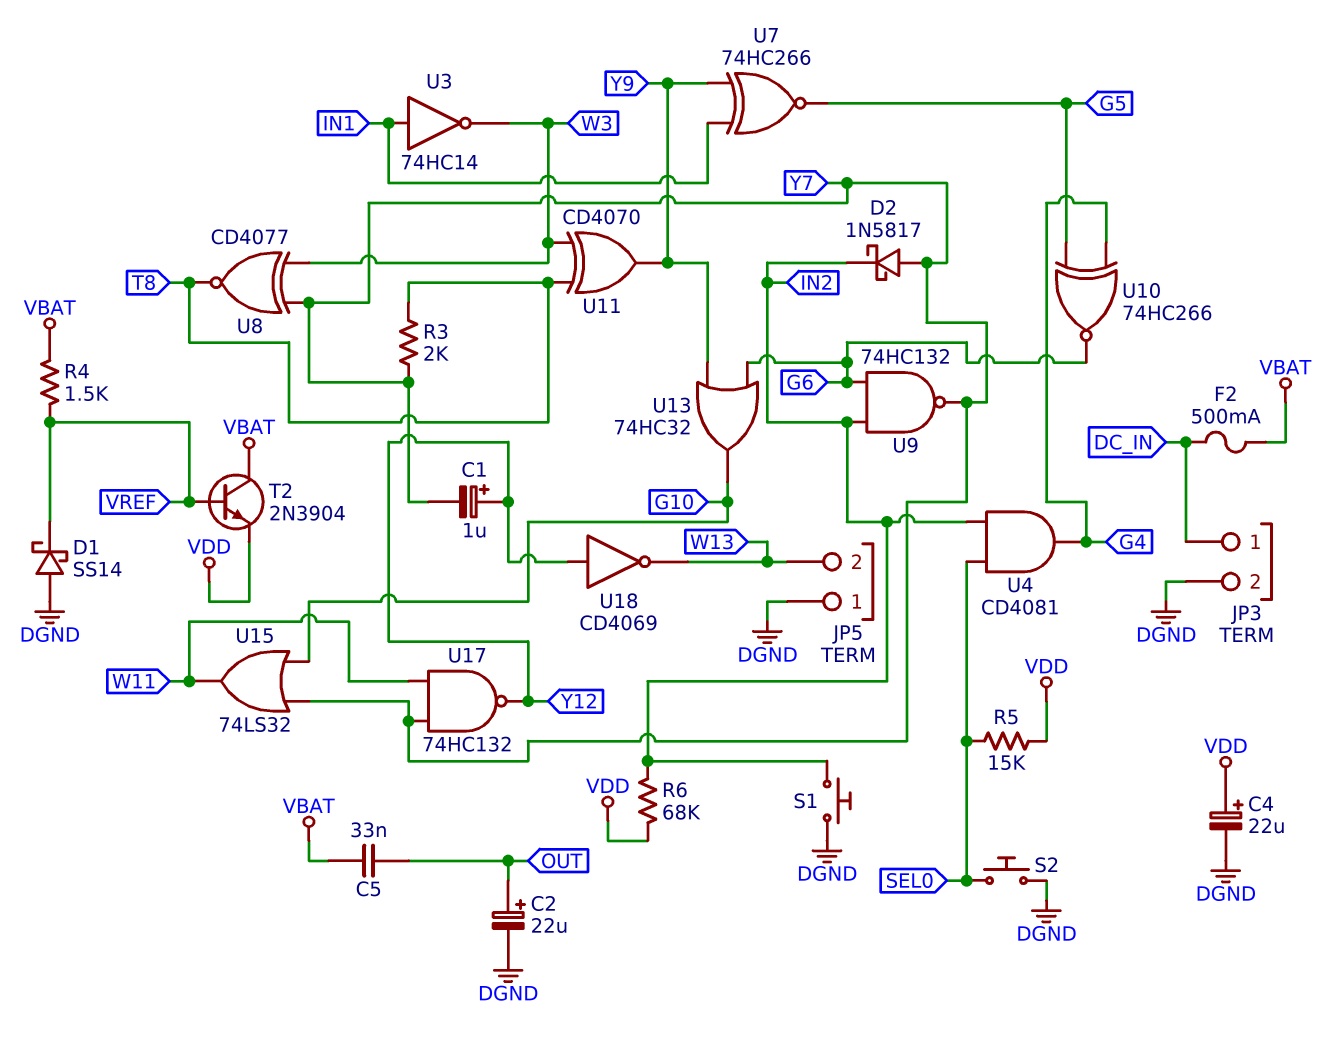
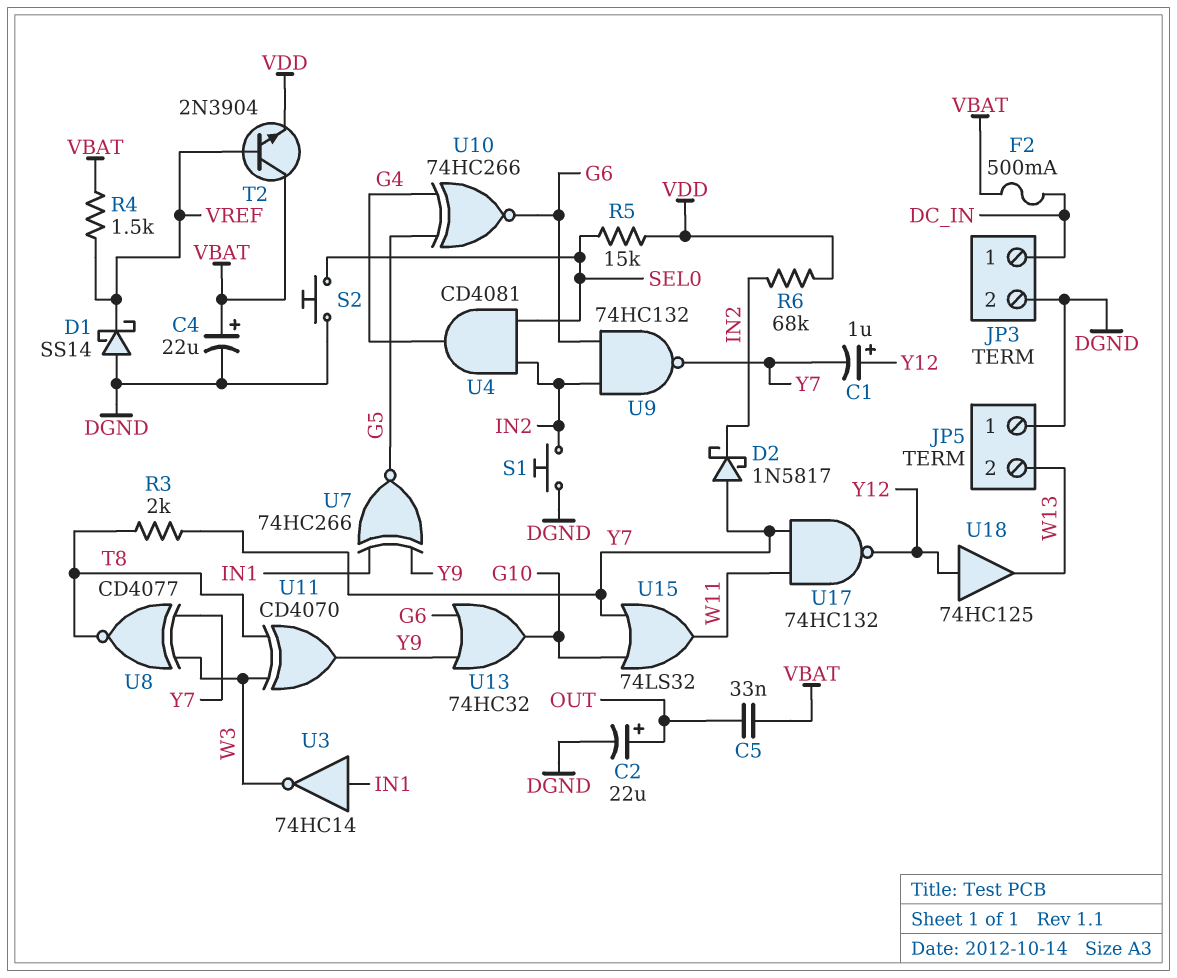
C4: 22uF (plus VDD, minus DGND) -> 22uF (plus VBAT, minus DGND)
U18: NOT CD4069 (in Y12, out W13) -> buffer 74HC125 (in Y12, out W13)

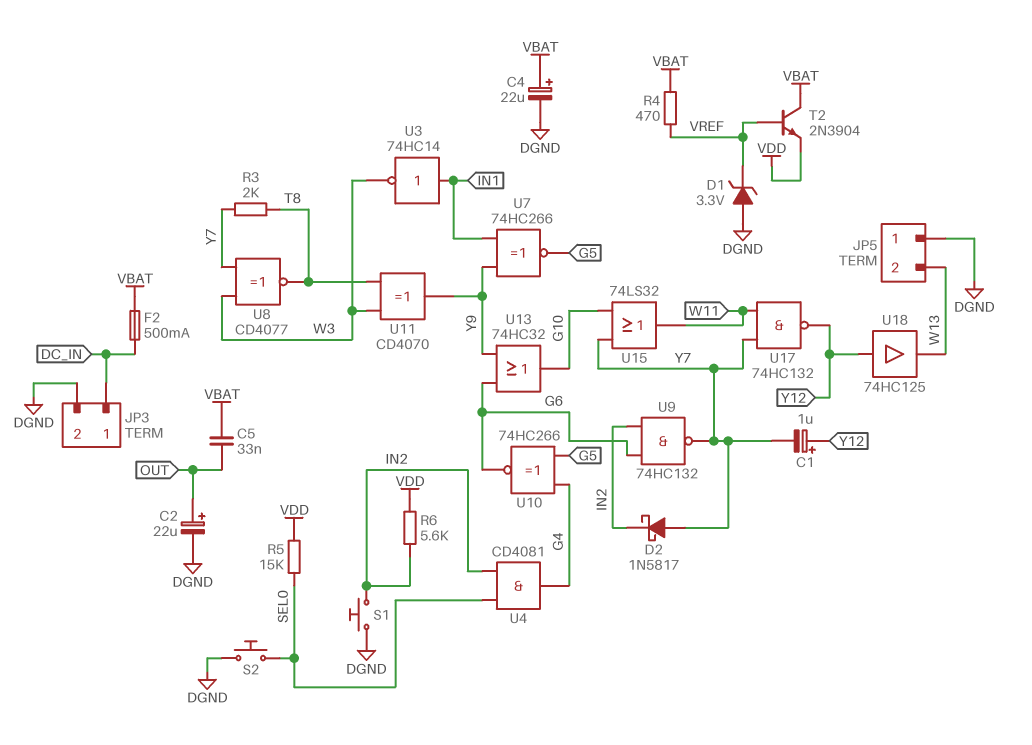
D1: schottky SS14 (A DGND, K VREF) -> zener 3.3V (A DGND, K VREF)
R4: 1.5k (VBAT, VREF) -> 470 (VBAT, VREF)
R6: 68k (IN2, VDD) -> 5.6k (IN2, VDD)

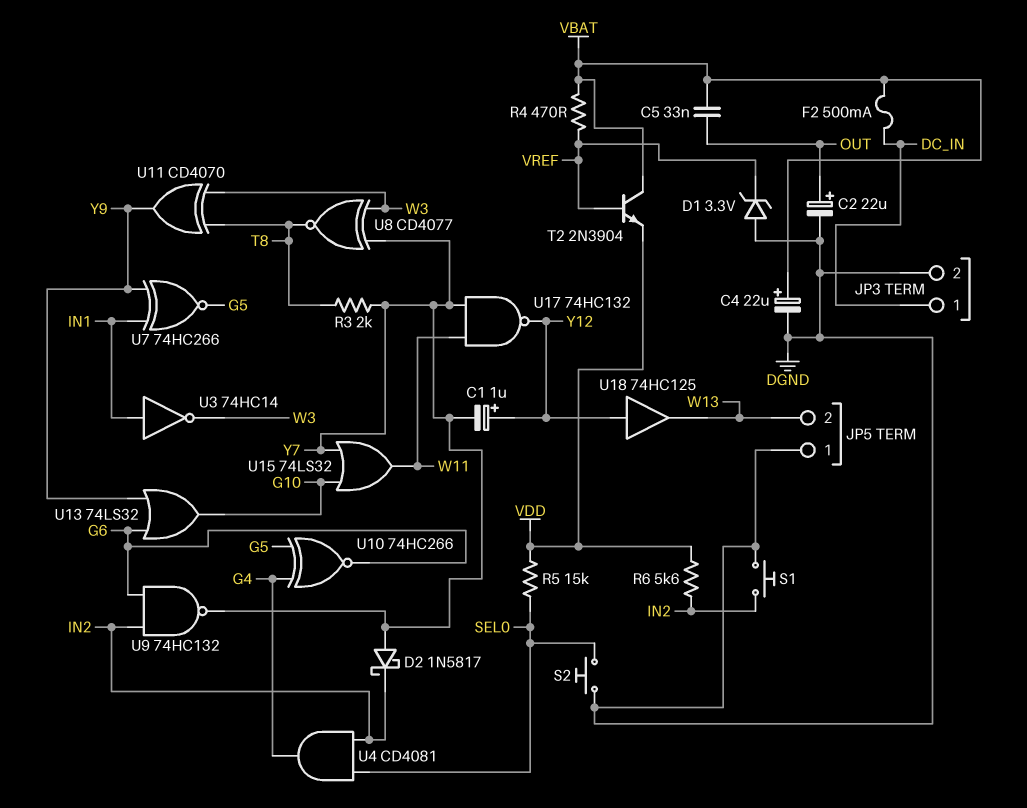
U13: OR 74HC32 (in G6, in Y9, out G10) -> OR 74LS32 (in G6, in Y9, out G10)

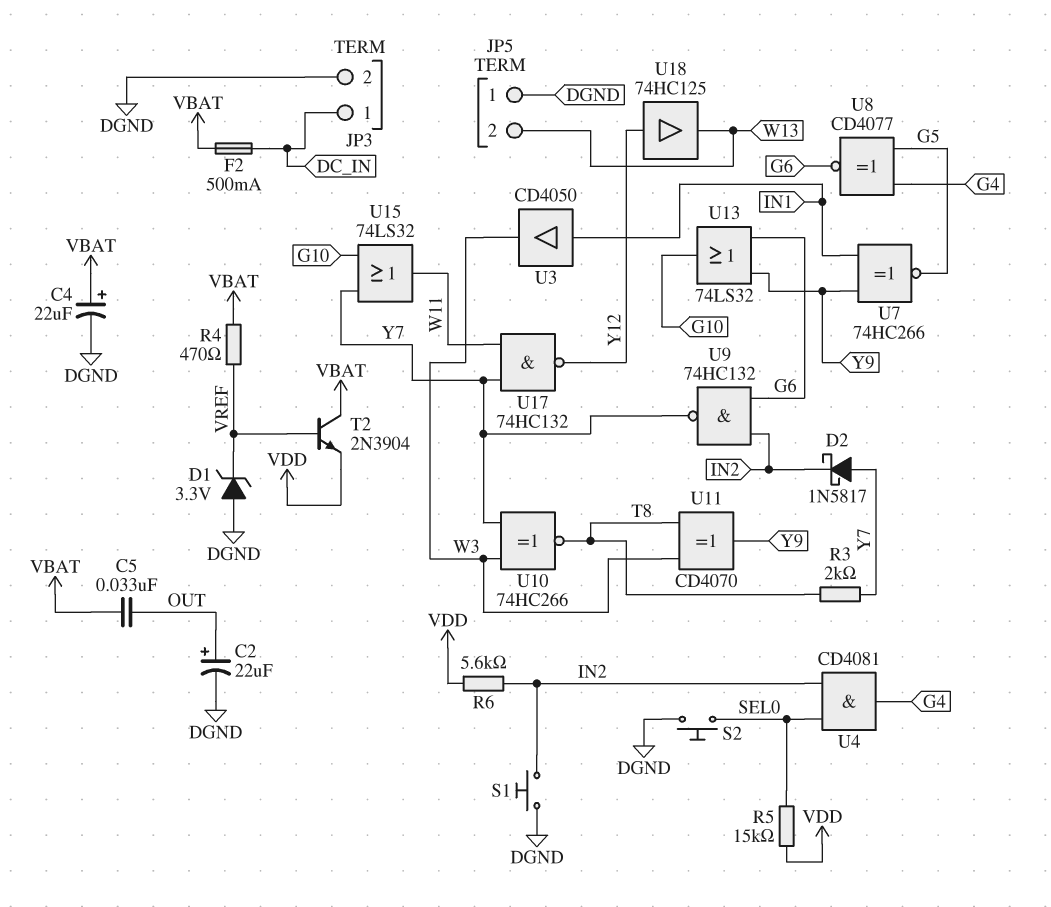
C1: 1uF (plus Y12, minus Y7) -> none
U3: NOT 74HC14 (in IN1, out W3) -> buffer CD4050 (in IN1, out W3)
U8: XNOR CD4077 (in W3, in Y7, out T8) -> XNOR CD4077 (in G4, in G5, out G6)
U10: XNOR 74HC266 (in G4, in G5, out G6) -> XNOR 74HC266 (in W3, in Y7, out T8)

